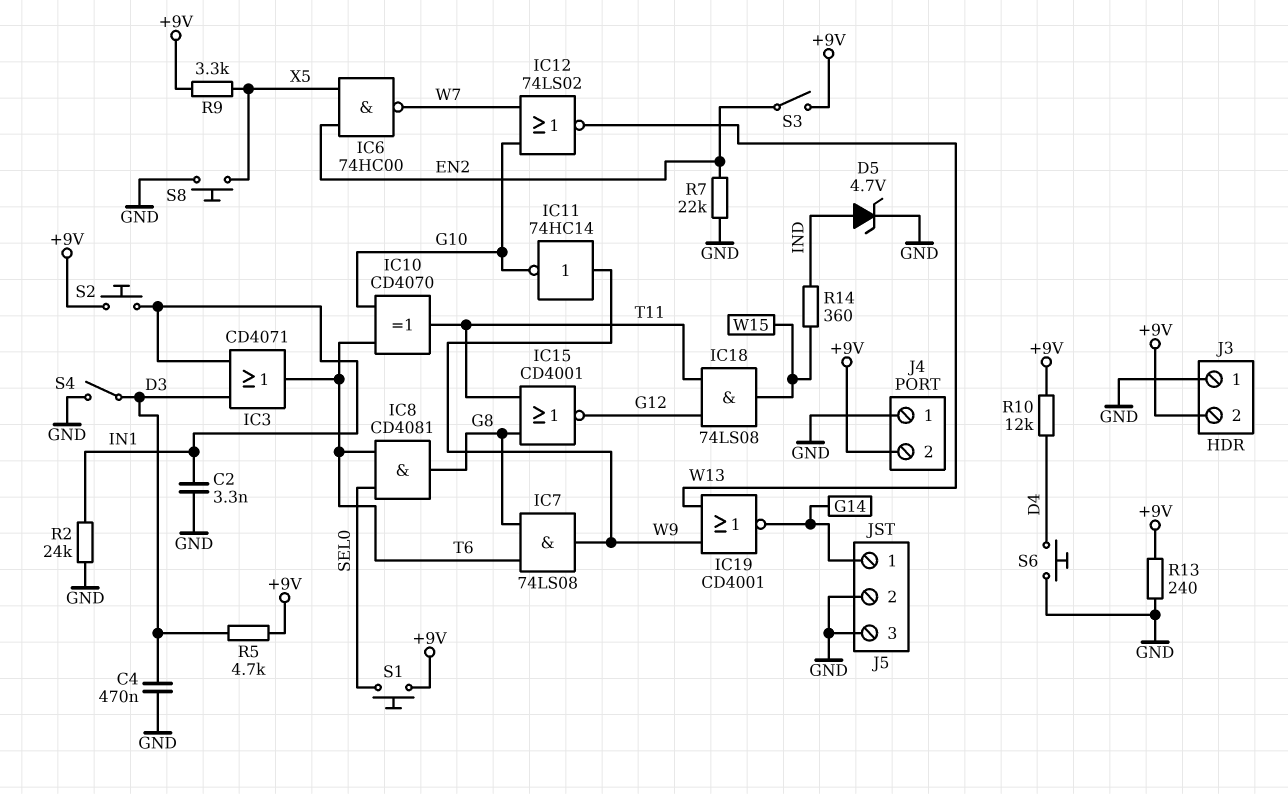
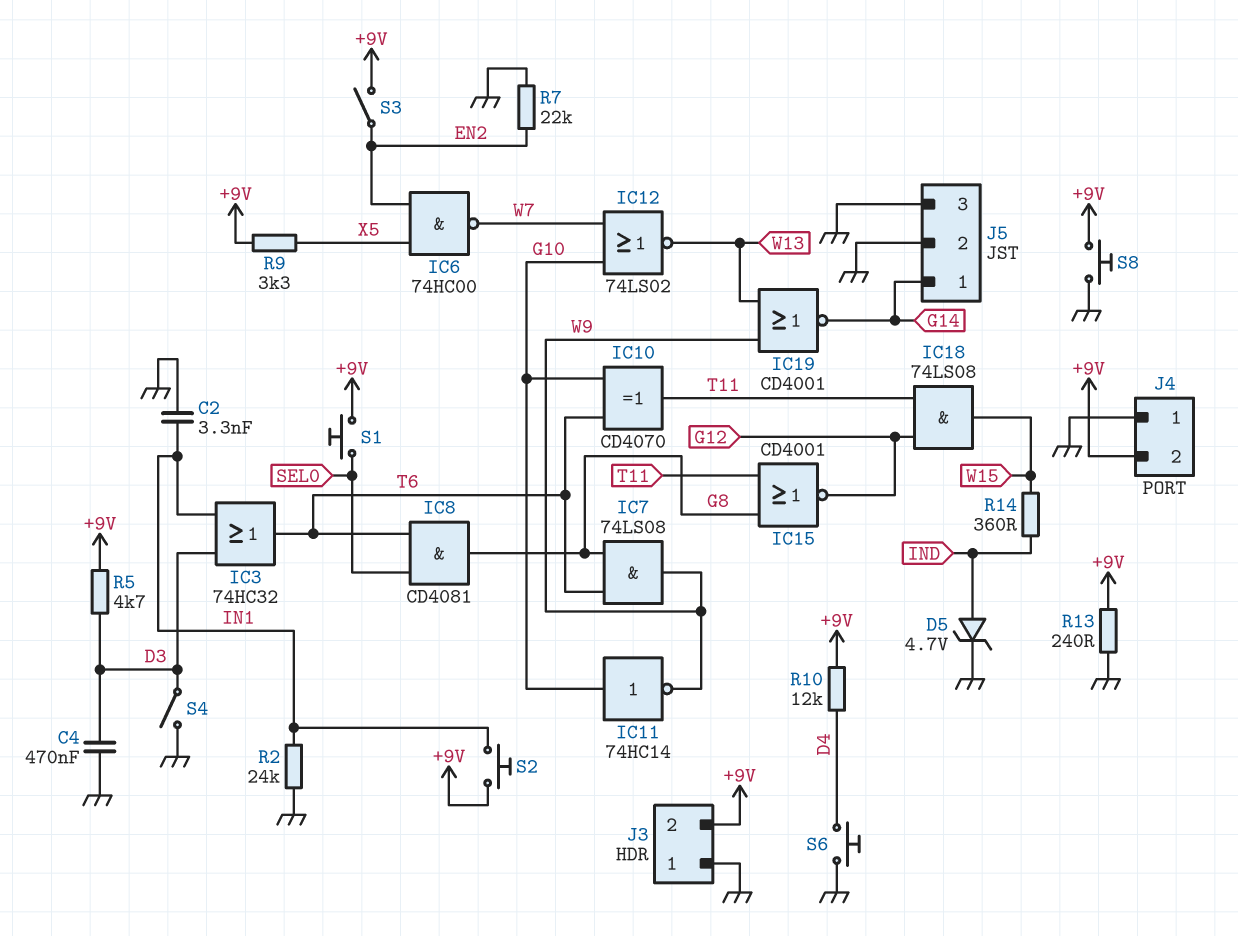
IC3: OR CD4071 (in D3, in IN1, out T6) -> OR 74HC32 (in D3, in IN1, out T6)
IC11: NOT 74HC14 (in W9, out G10) -> NOT 74HC14 (in G10, out W9)
S8: button (GND, X5) -> button (+9V, GND)

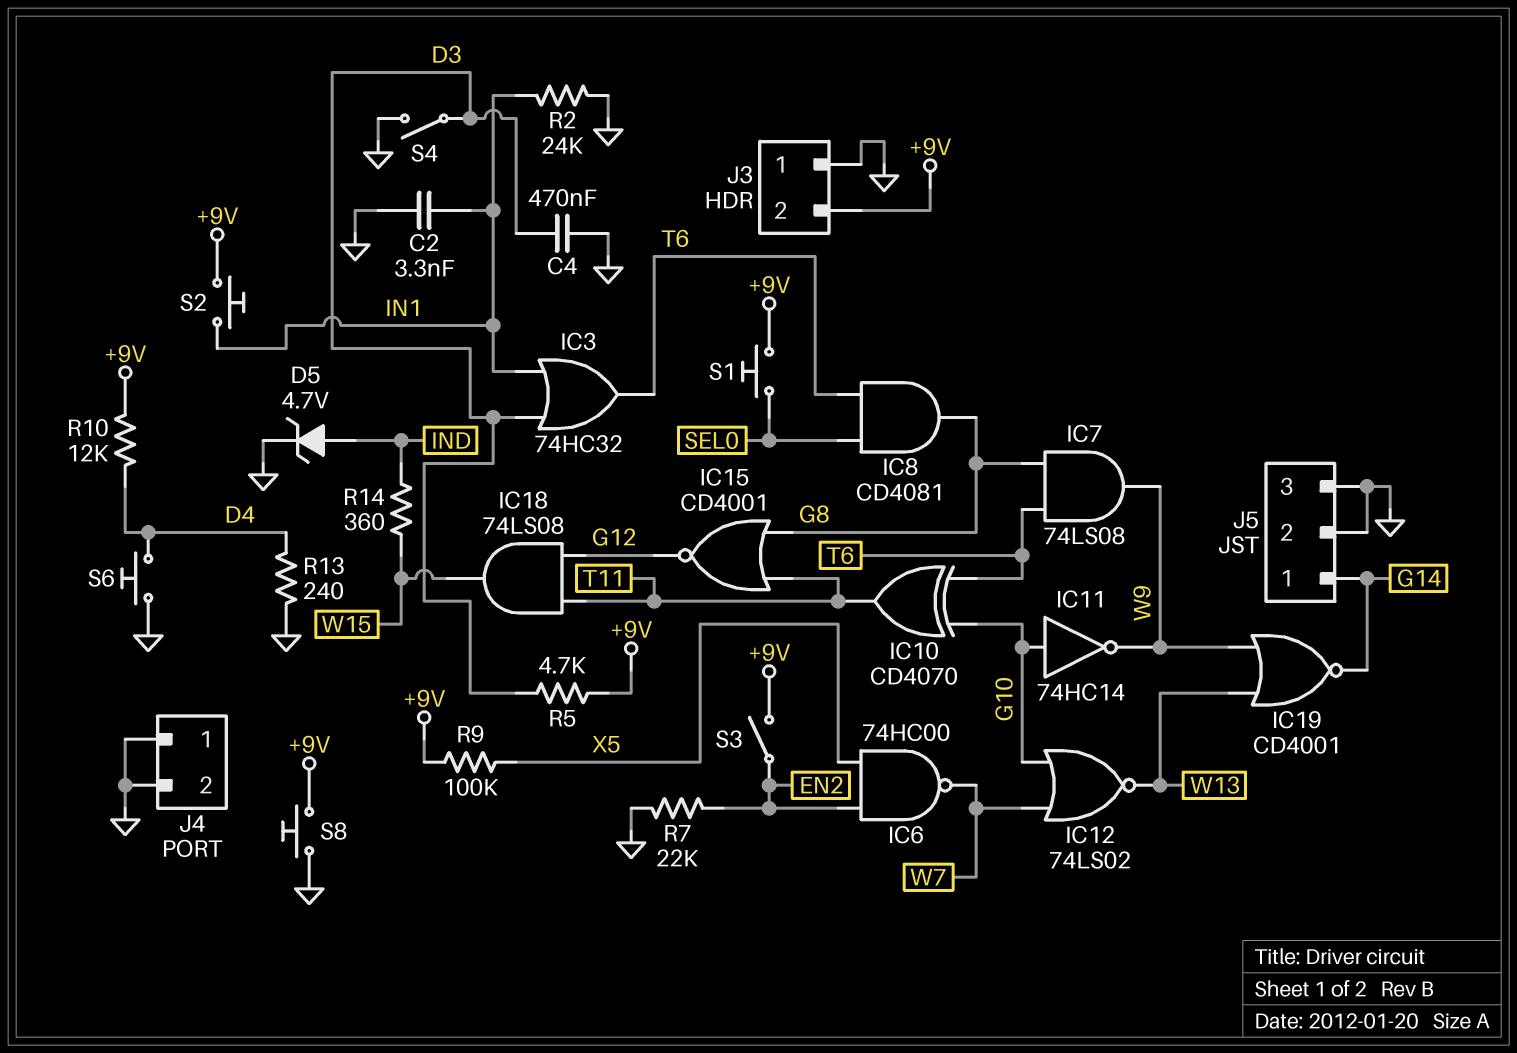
J4 pin 2: +9V -> GND
R9: 3.3k (+9V, X5) -> 100k (+9V, X5)
R13: 240 (+9V, GND) -> 240 (D4, GND)

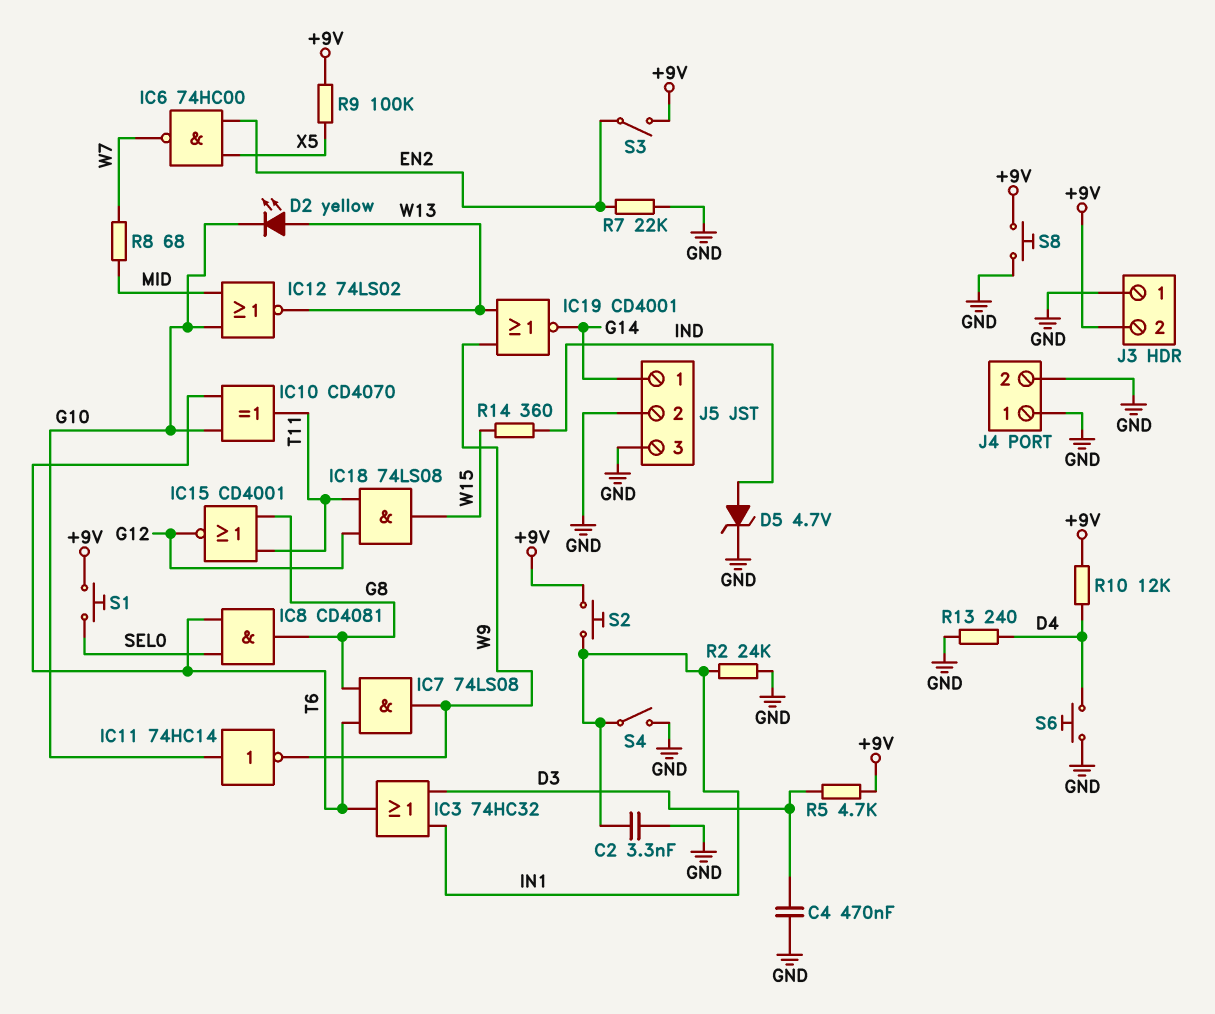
D2: none -> LED yellow (A W13, K G10)
IC12: NOR 74LS02 (in G10, in W7, out W13) -> NOR 74LS02 (in G10, in MID, out W13)
R8: none -> 68 (MID, W7)
S4: switch (D3, GND) -> switch (GND, IN1)

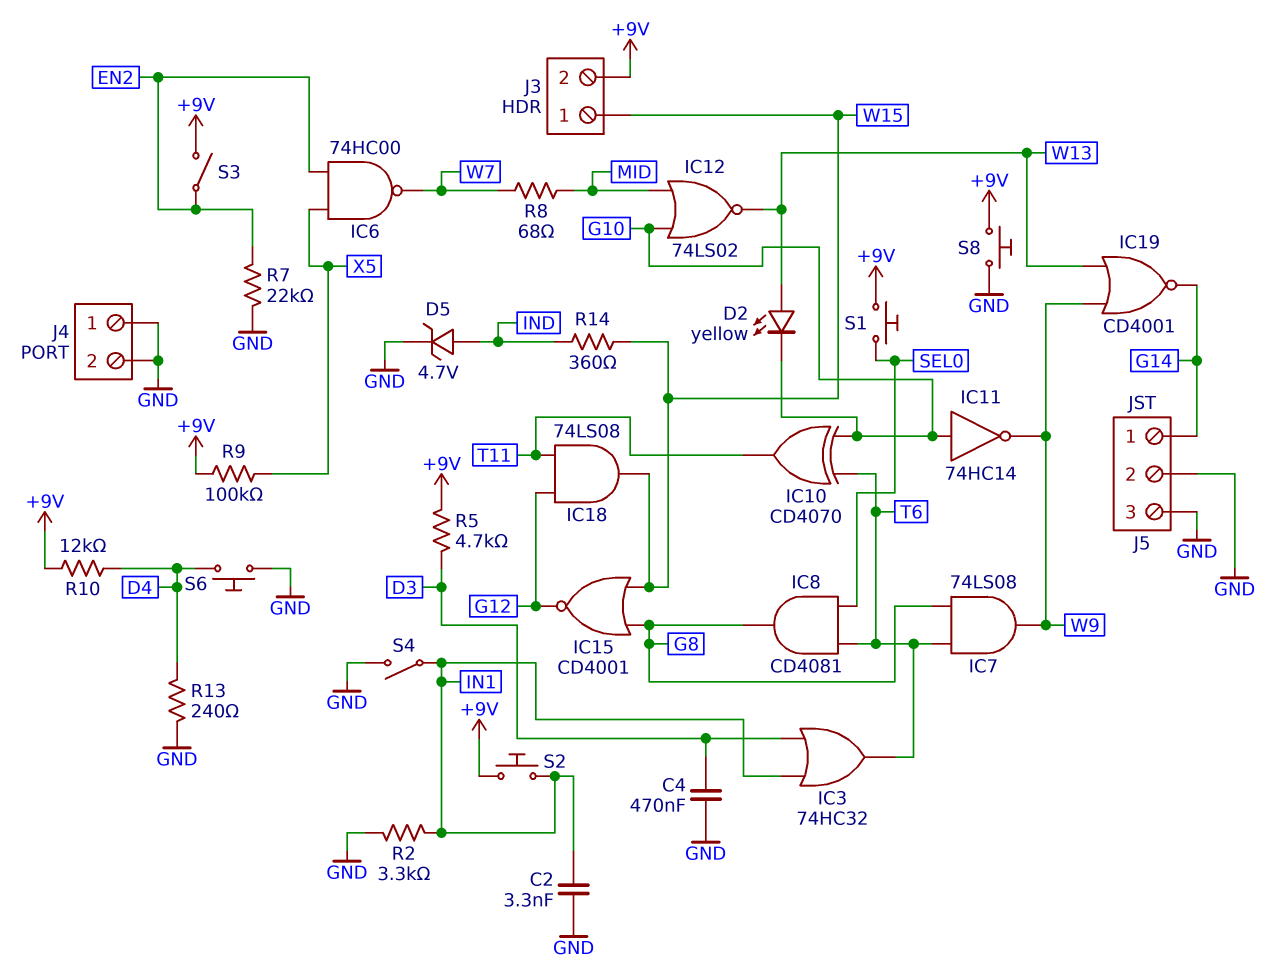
IC15: NOR CD4001 (in G8, in T11, out G12) -> NOR CD4001 (in G8, in W15, out G12)
J3 pin 1: GND -> W15
R2: 24k (GND, IN1) -> 3.3k (GND, IN1)

